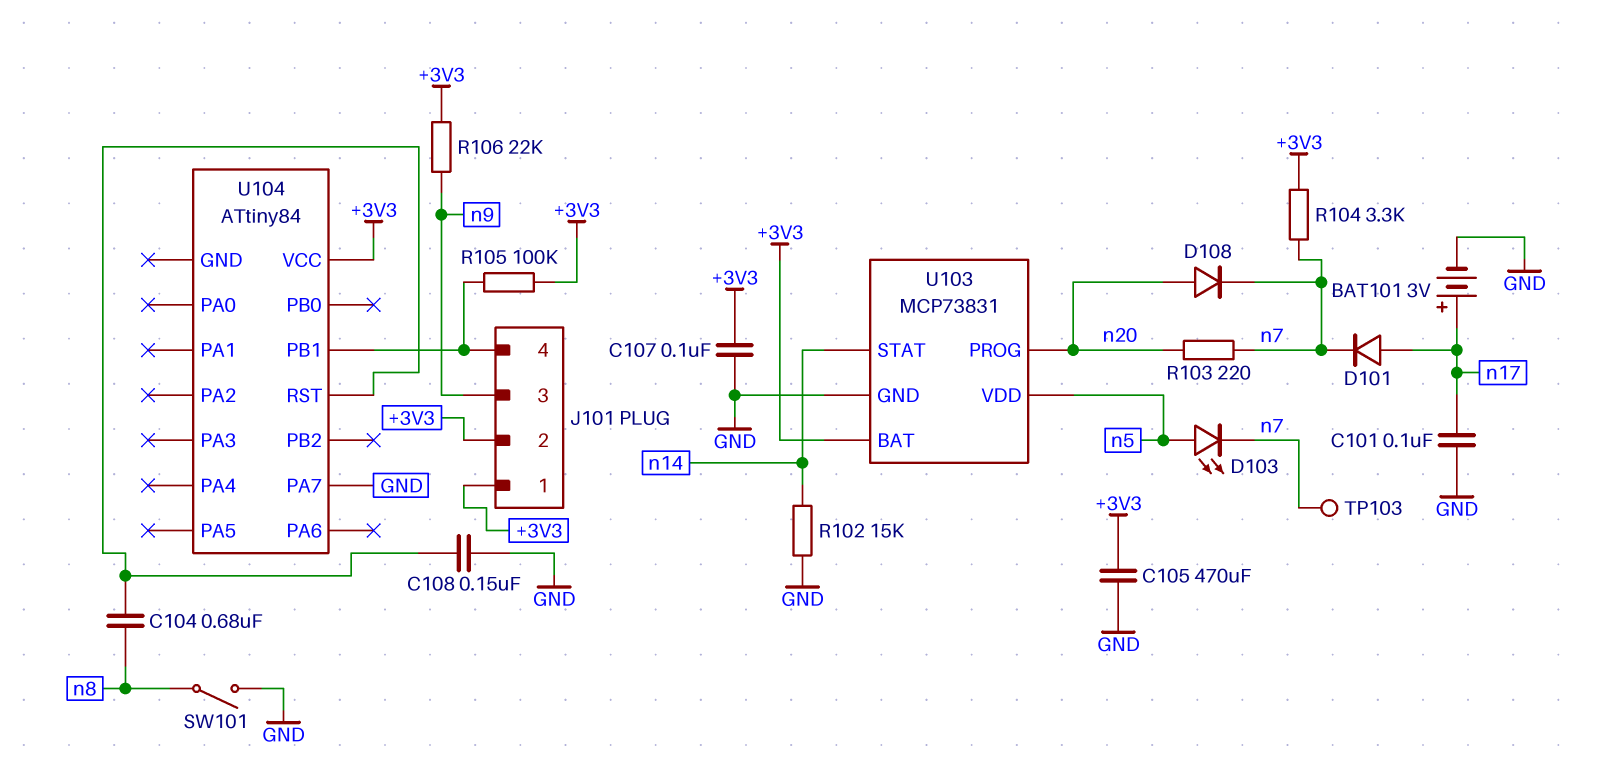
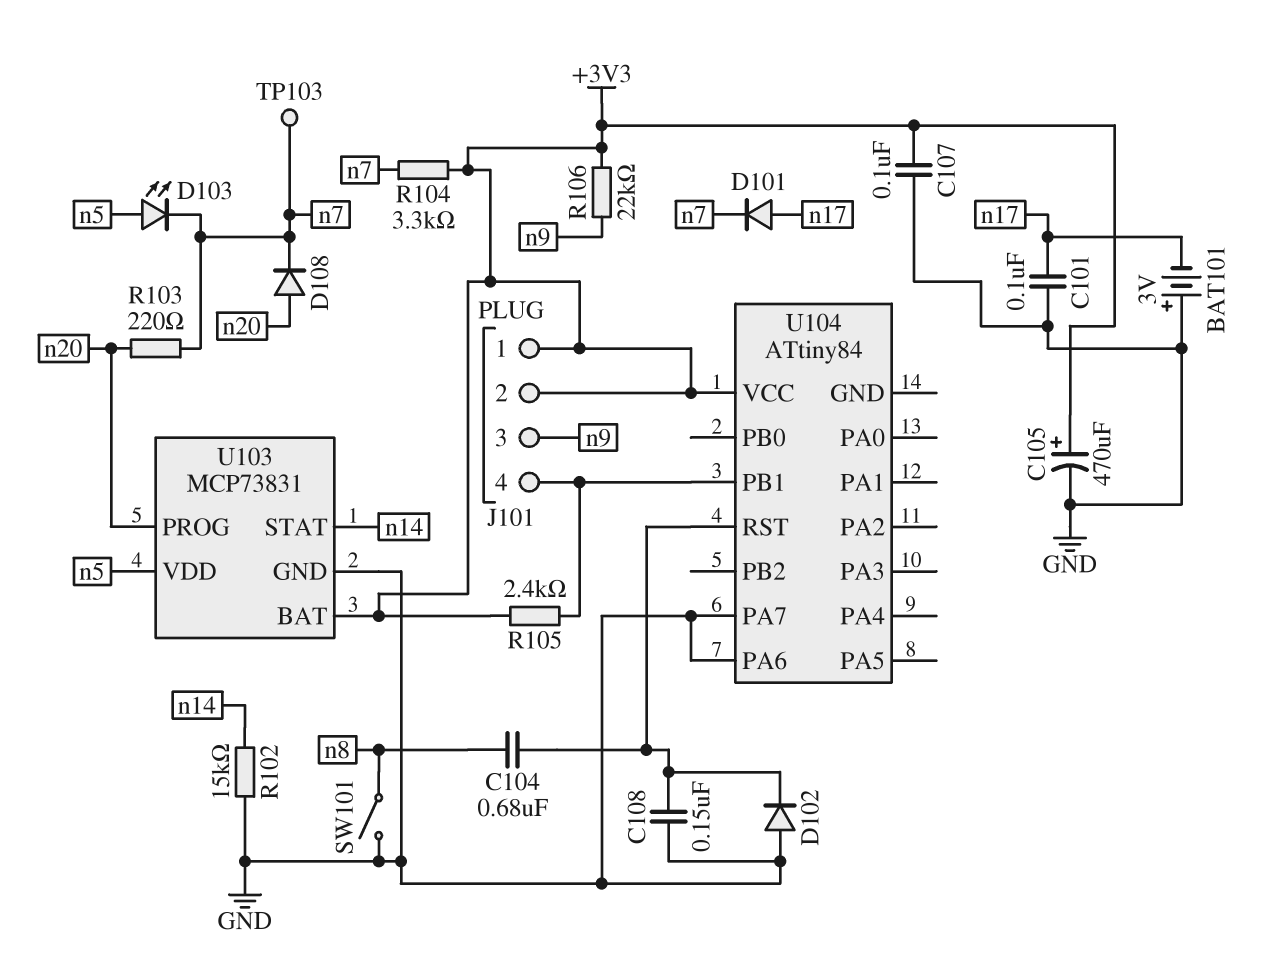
BAT101: 3V (plus n17, minus GND) -> 3V (plus GND, minus n17)
C105: 470uF (+3V3, GND) -> 470uF (plus +3V3, minus GND)
D102: none -> diode (A GND, K U104/RST)
R105: 100k (+3V3, J101/4) -> 2.4k (+3V3, J101/4)
U104 pin PA6: none -> GND

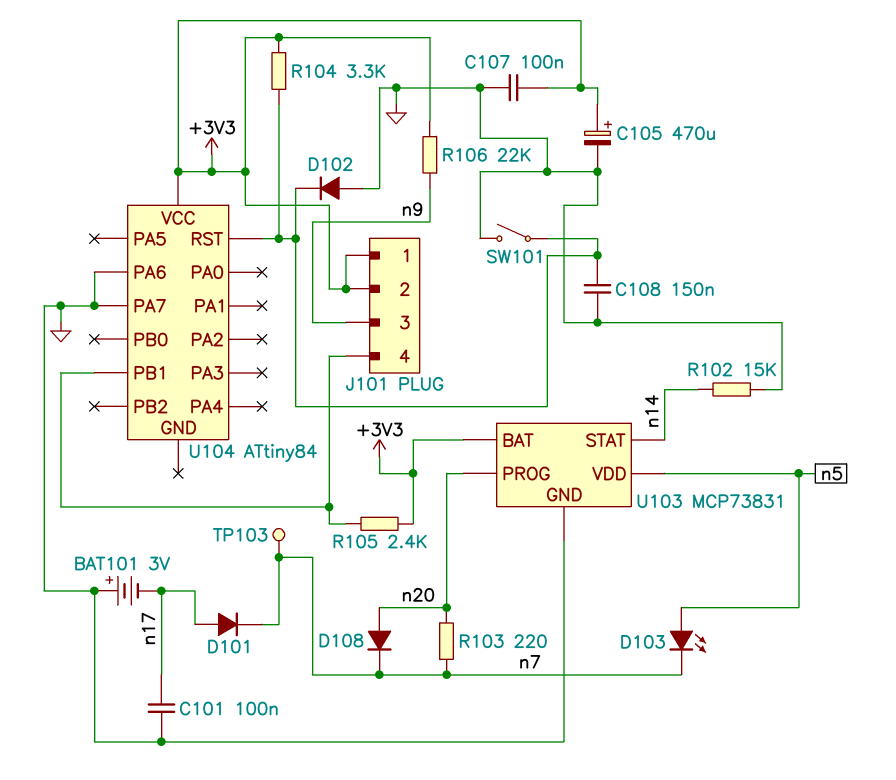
C104: 680nF (U104/RST, n8) -> none
R104: 3.3k (+3V3, n7) -> 3.3k (+3V3, U104/RST)
SW101: switch (GND, n8) -> switch (GND, U104/RST)

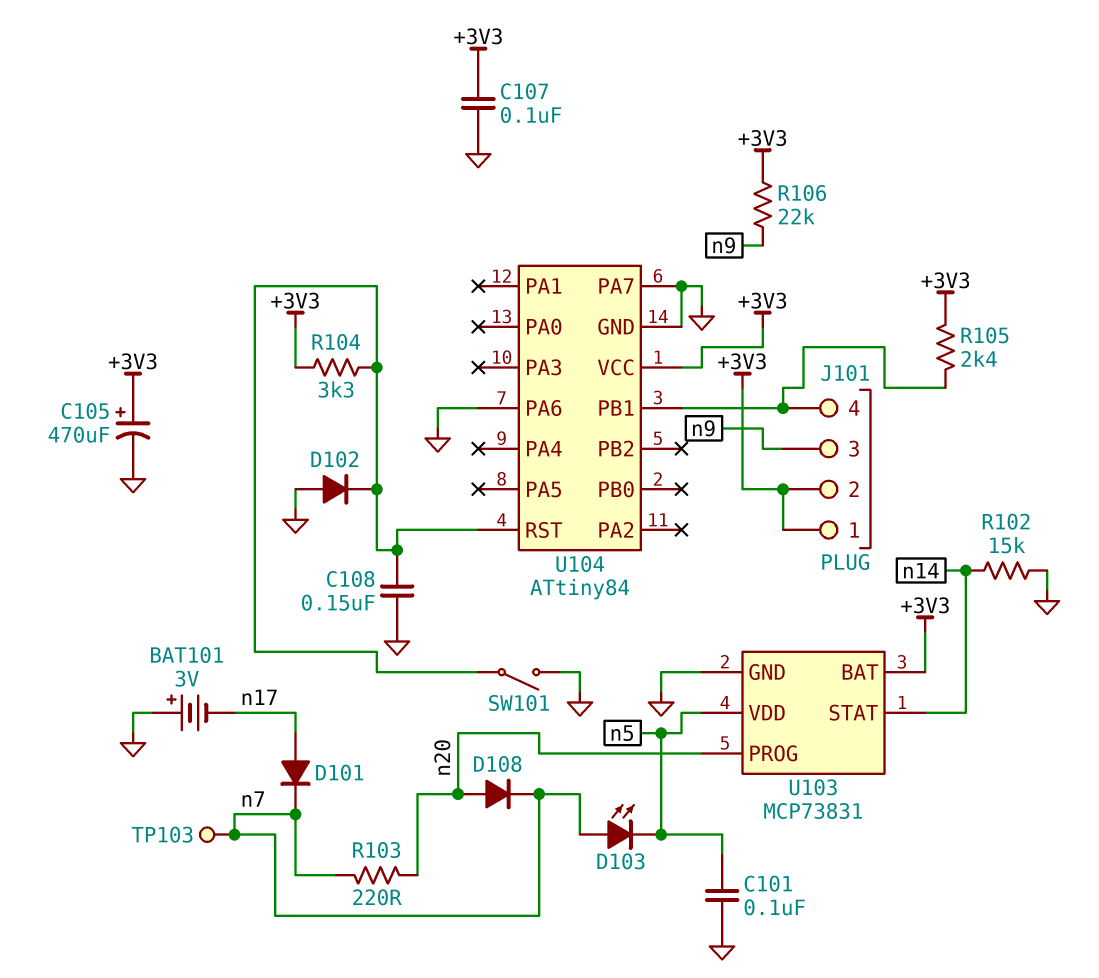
C101: 100nF (GND, n17) -> 100nF (GND, n5)
D103: LED (A n5, K n7) -> LED (A n7, K n5)
U104 pin GND: none -> GND

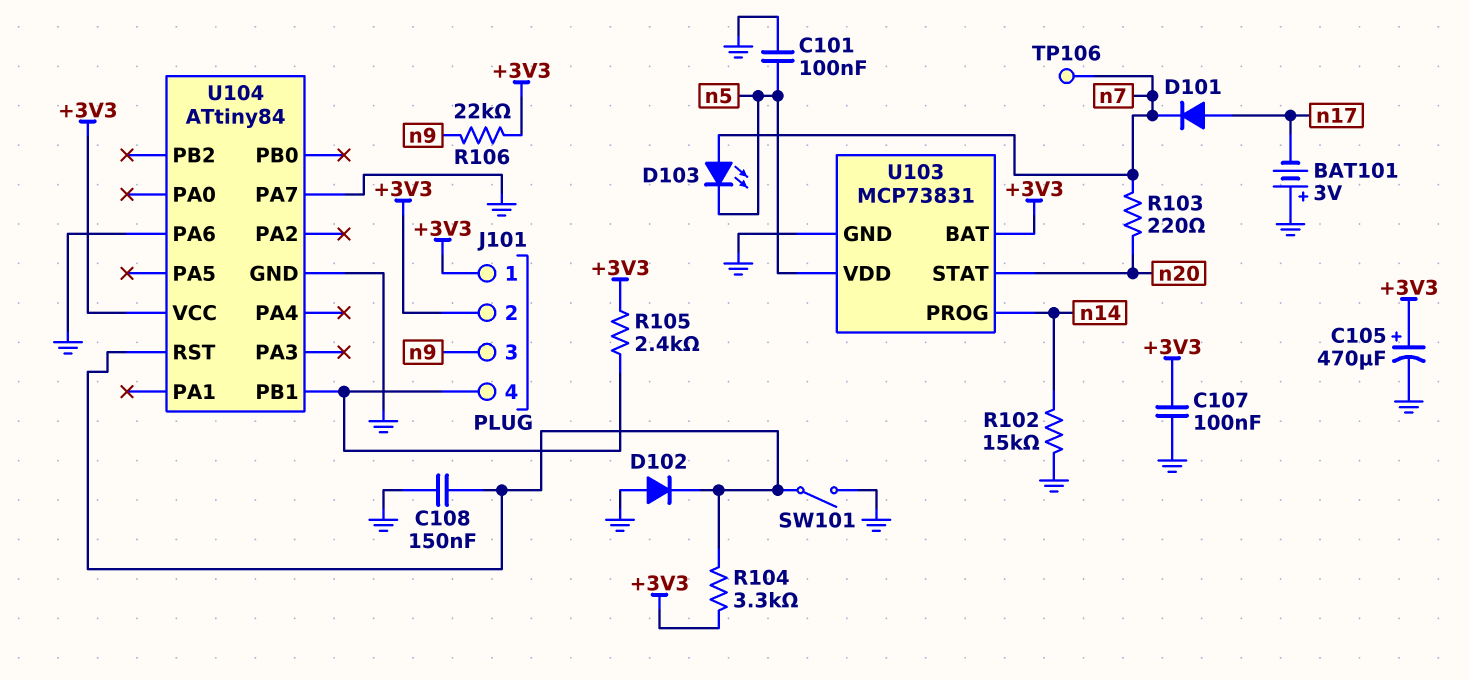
D108: diode (A n20, K n7) -> none
TP103: test point (n7) -> none
TP106: none -> test point (n7)
U103 pin PROG: n20 -> n14
U103 pin STAT: n14 -> n20

